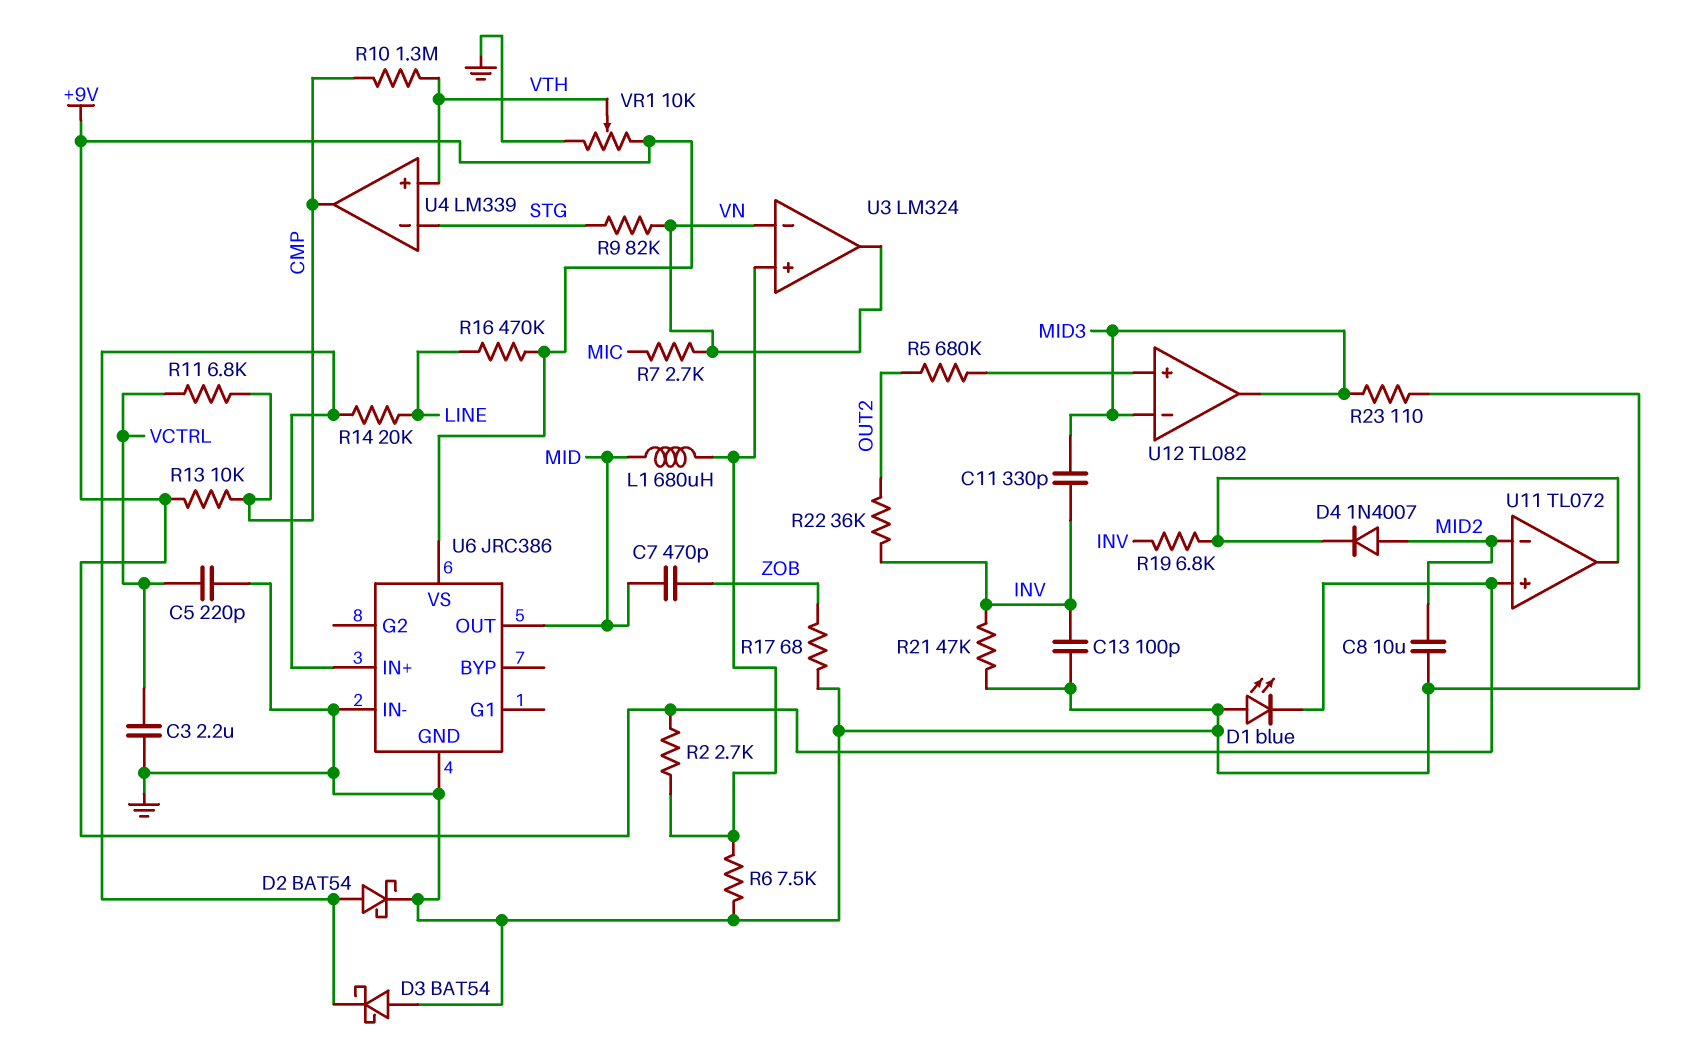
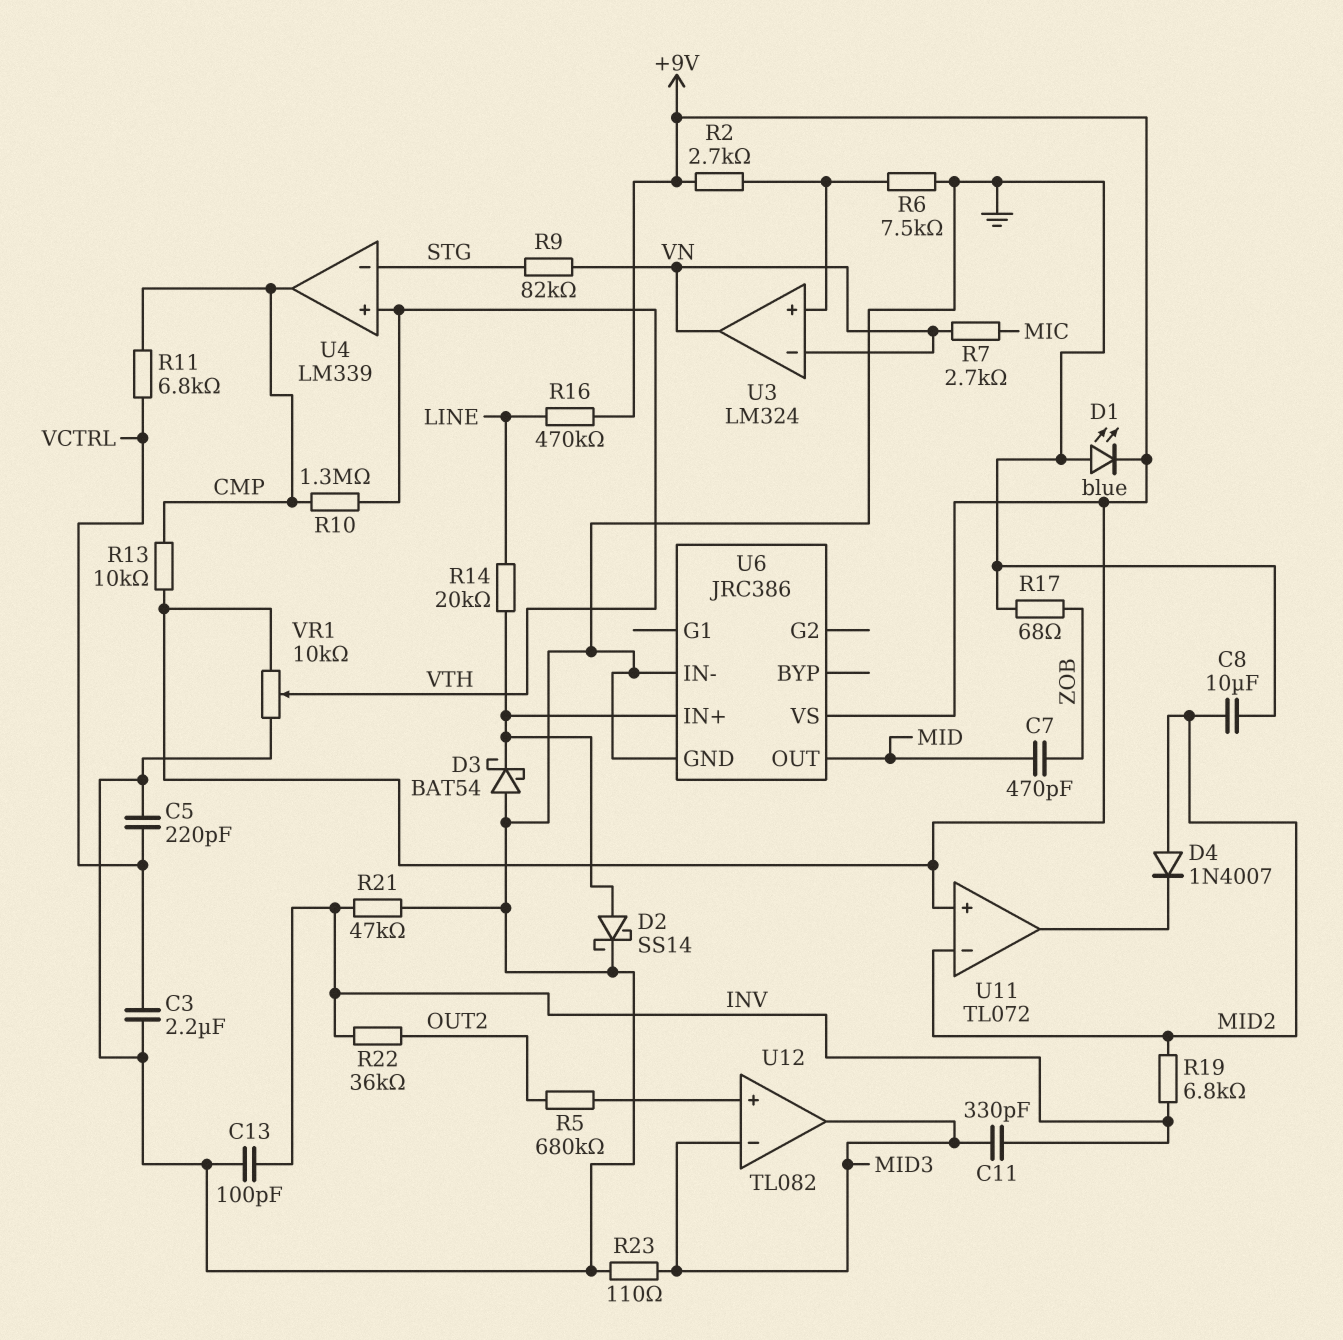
D2: schottky BAT54 (A U6/IN+, K GND) -> schottky SS14 (A U6/IN+, K GND)
L1: 680uH (MID, U3/in+) -> none
R19: 6.8k (INV, U11/out) -> 6.8k (INV, MID2)

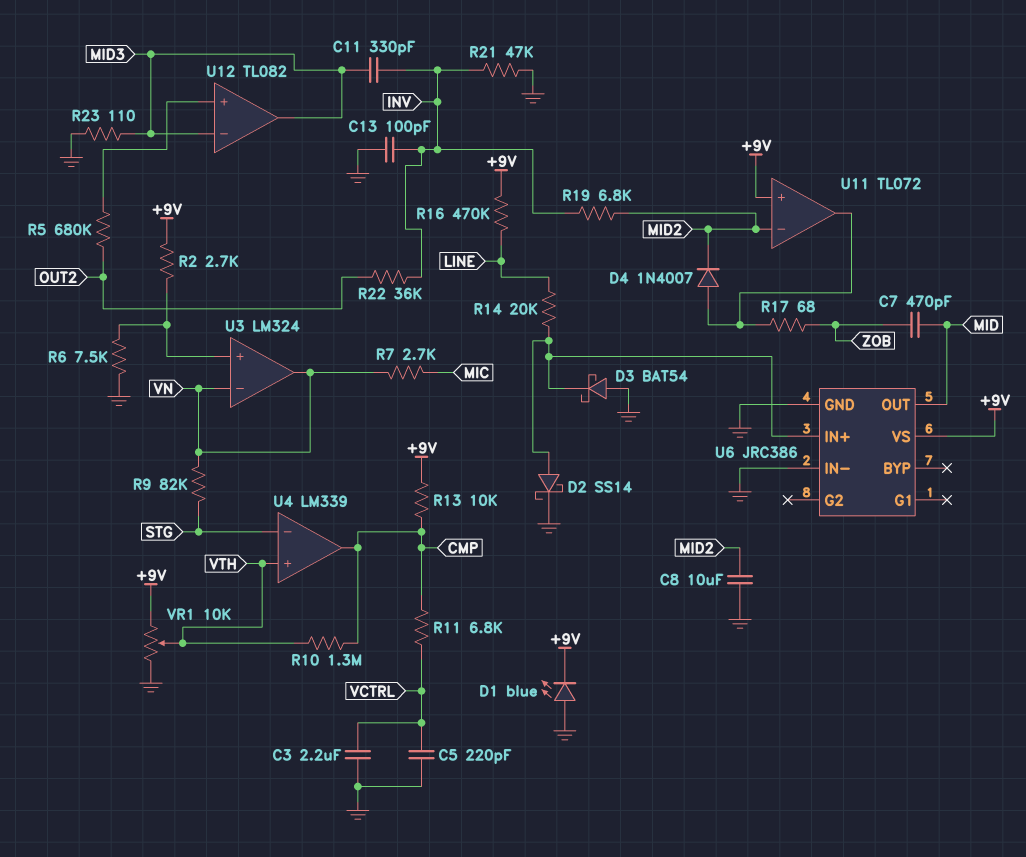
D4: diode 1N4007 (A MID2, K U11/out) -> diode 1N4007 (A U11/out, K MID2)
R17: 68 (GND, ZOB) -> 68 (U11/out, ZOB)

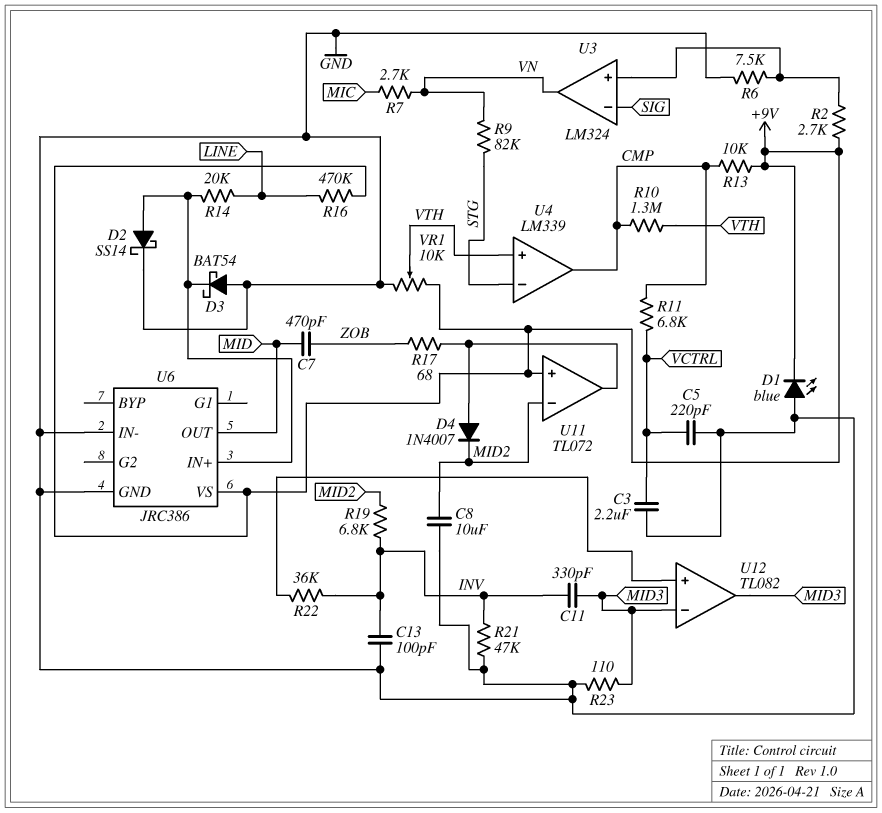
R5: 680k (OUT2, U12/in+) -> none
R22: 36k (INV, OUT2) -> 36k (INV, U12/in+)
U3 pin in-: VN -> SIG

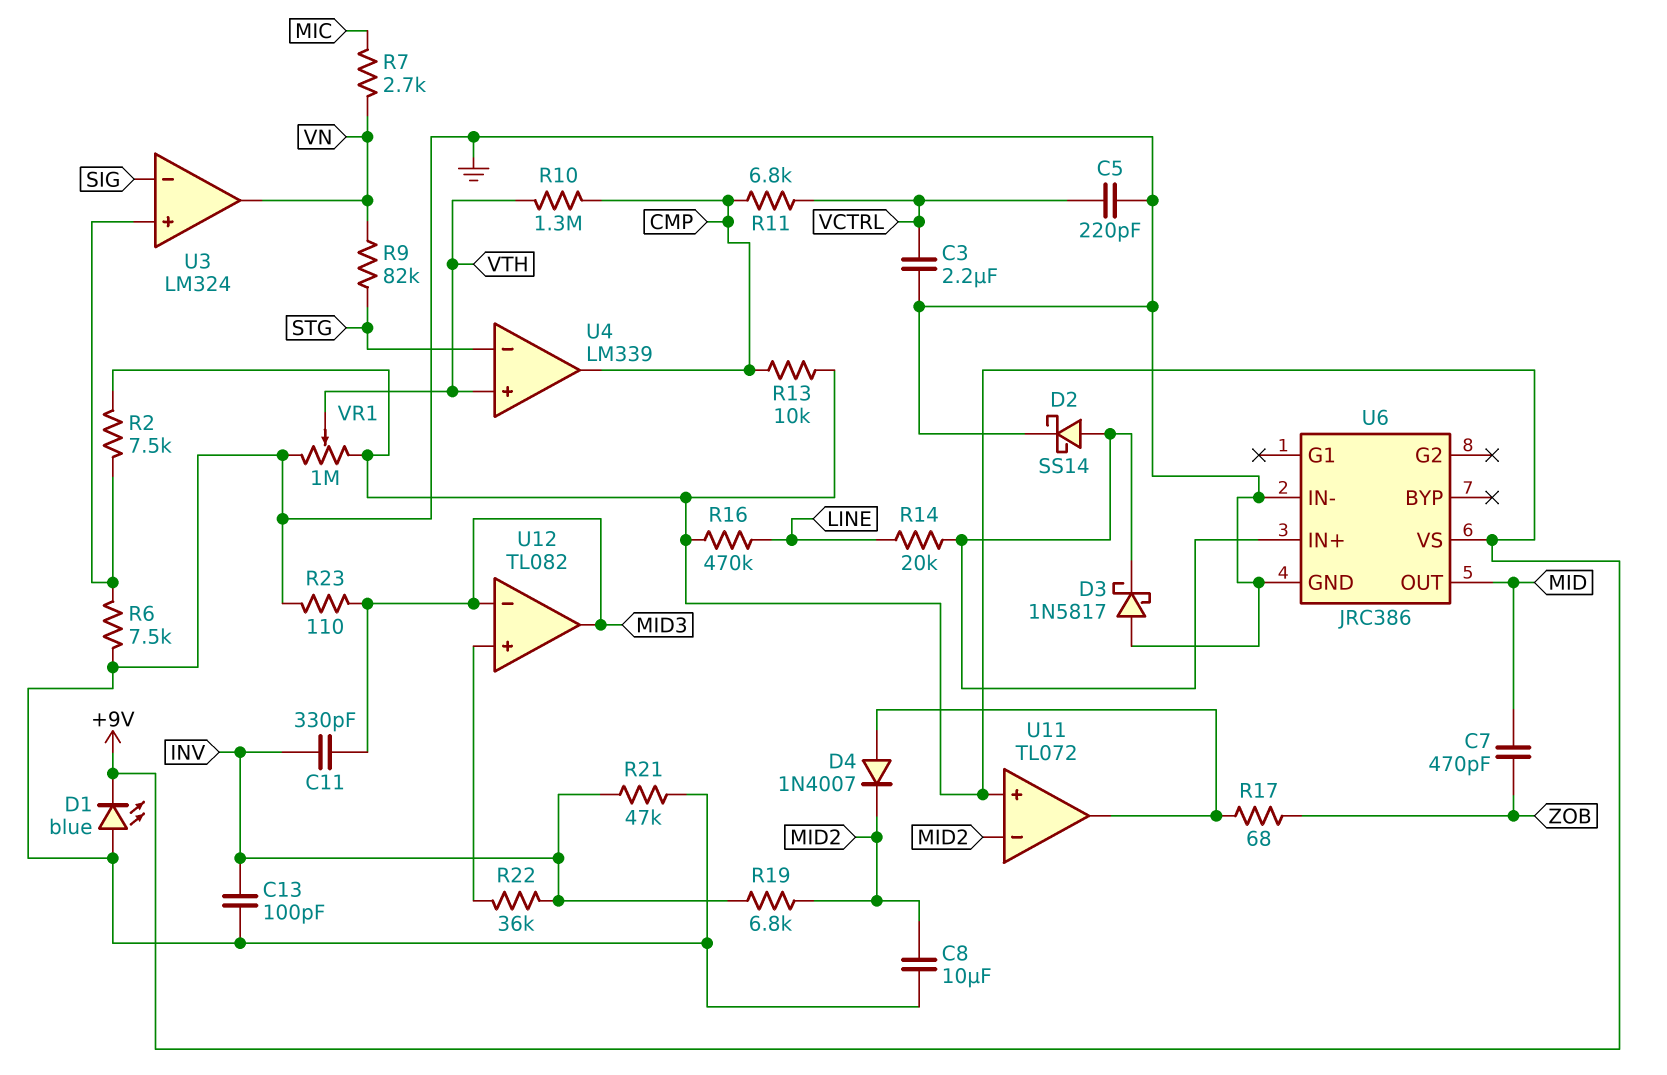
D3: schottky BAT54 (A GND, K U6/IN+) -> schottky 1N5817 (A GND, K U6/IN+)
R2: 2.7k (+9V, U3/in+) -> 7.5k (+9V, U3/in+)
VR1: 10k (+9V, GND, wiper VTH) -> 1M (+9V, GND, wiper VTH)

